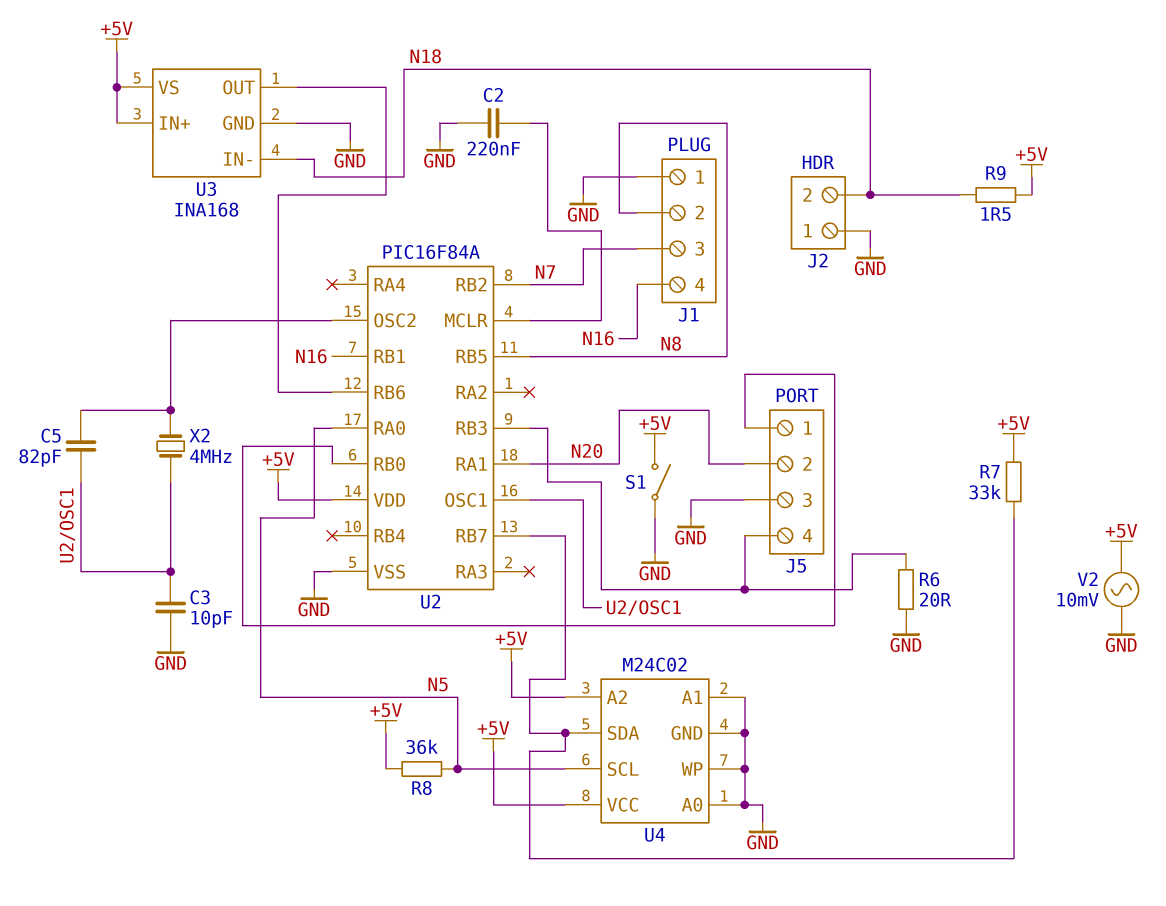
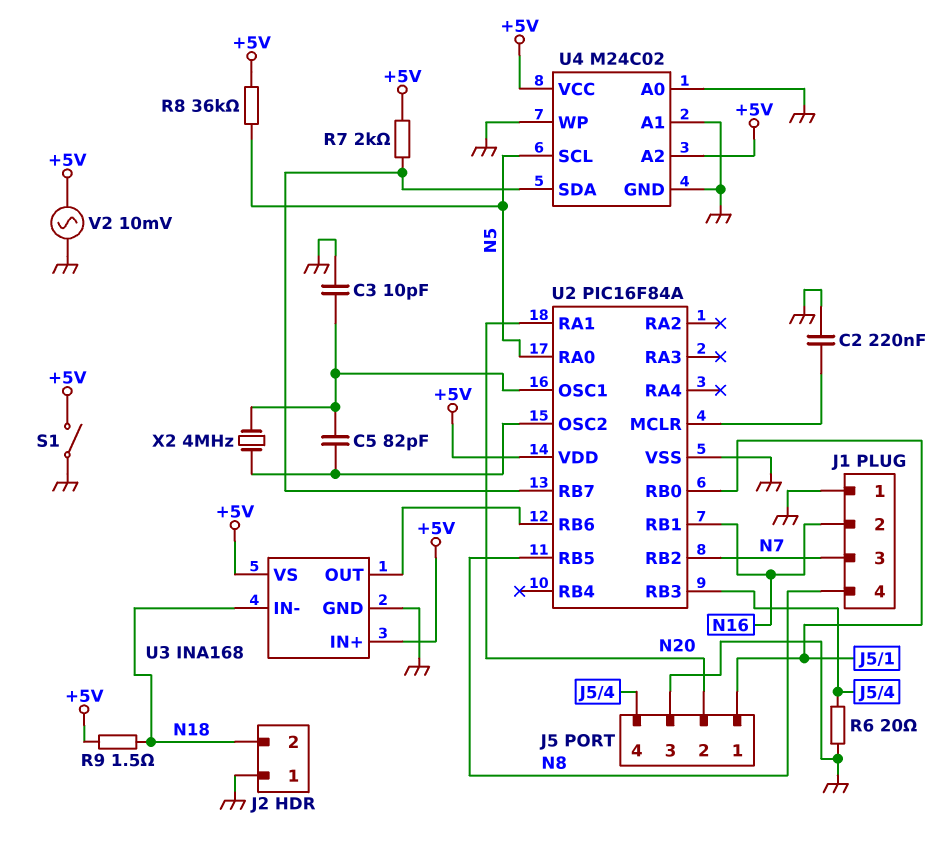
J1 pin 2: N8 -> N16
J1 pin 4: N16 -> N8
R7: 33k (+5V, U2/RB7) -> 2k (+5V, U2/RB7)

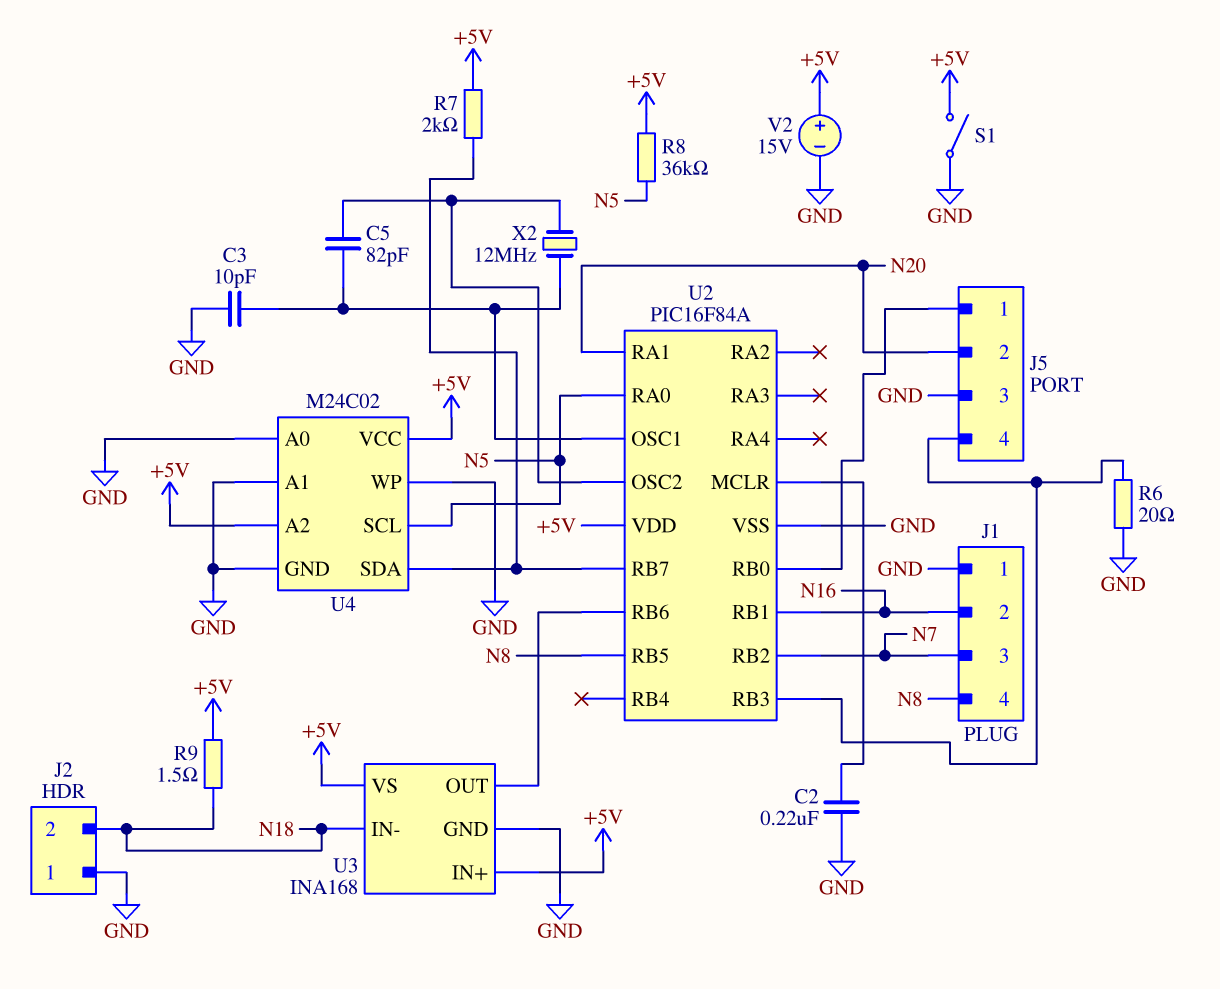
V2: AC 10mV (+5V, GND) -> 15V (plus +5V, minus GND)
X2: 4MHz (U2/OSC1, U2/OSC2) -> 12MHz (U2/OSC1, U2/OSC2)

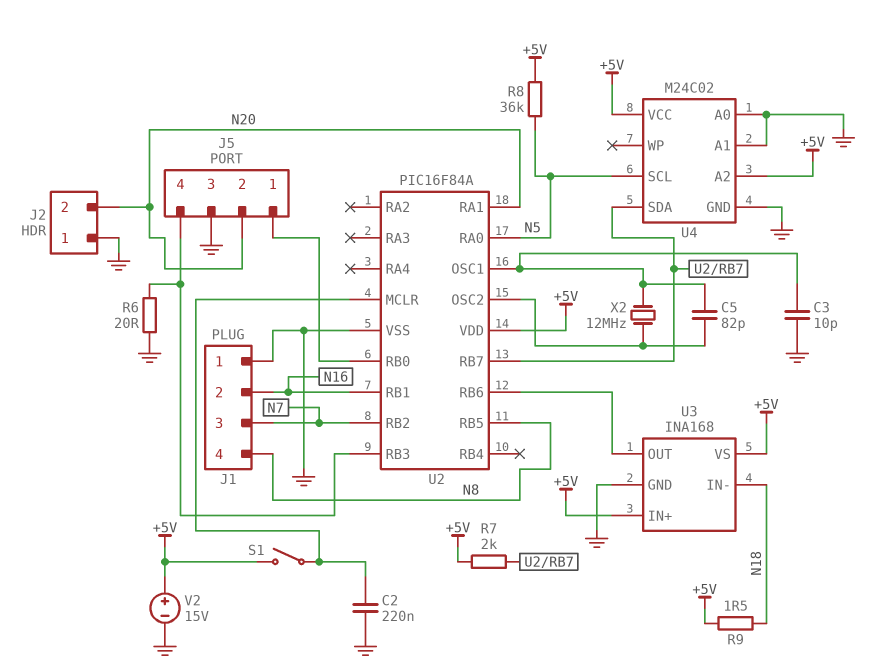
J2 pin 2: N18 -> N20
S1: switch (+5V, GND) -> switch (+5V, U2/MCLR)
U4 pin WP: GND -> none

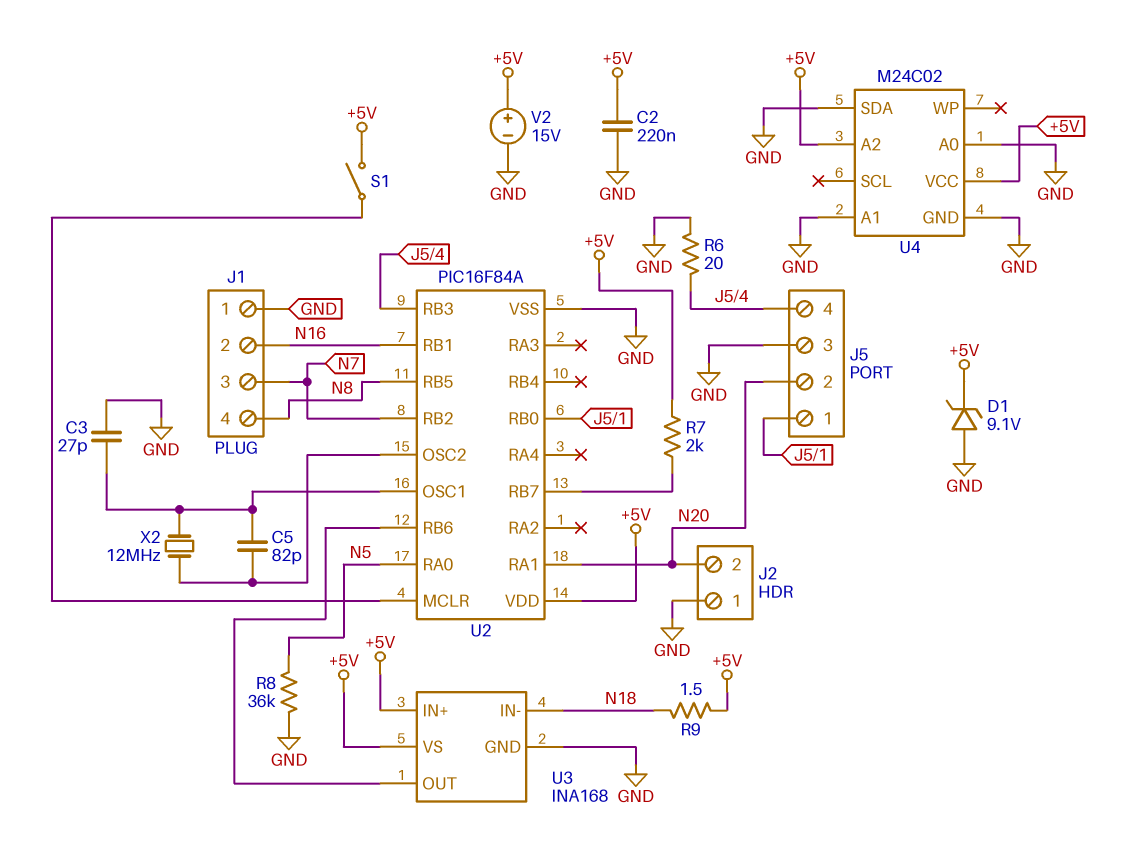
C2: 220nF (GND, U2/MCLR) -> 220nF (+5V, GND)
C3: 10pF (GND, U2/OSC1) -> 27pF (GND, U2/OSC1)
D1: none -> zener 9.1V (A GND, K +5V)
R8: 36k (+5V, N5) -> 36k (GND, N5)
U4 pin SCL: N5 -> none
U4 pin SDA: U2/RB7 -> GND

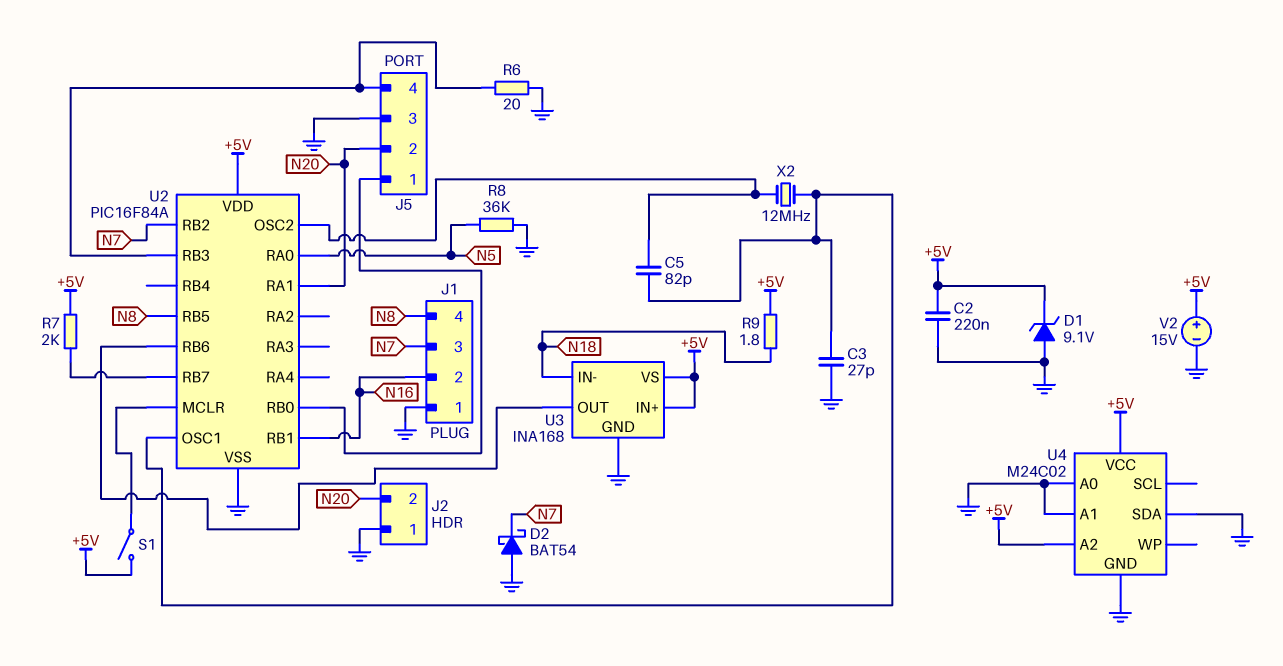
D2: none -> schottky BAT54 (A GND, K N7)
R9: 1.5 (+5V, N18) -> 1.8 (+5V, N18)

